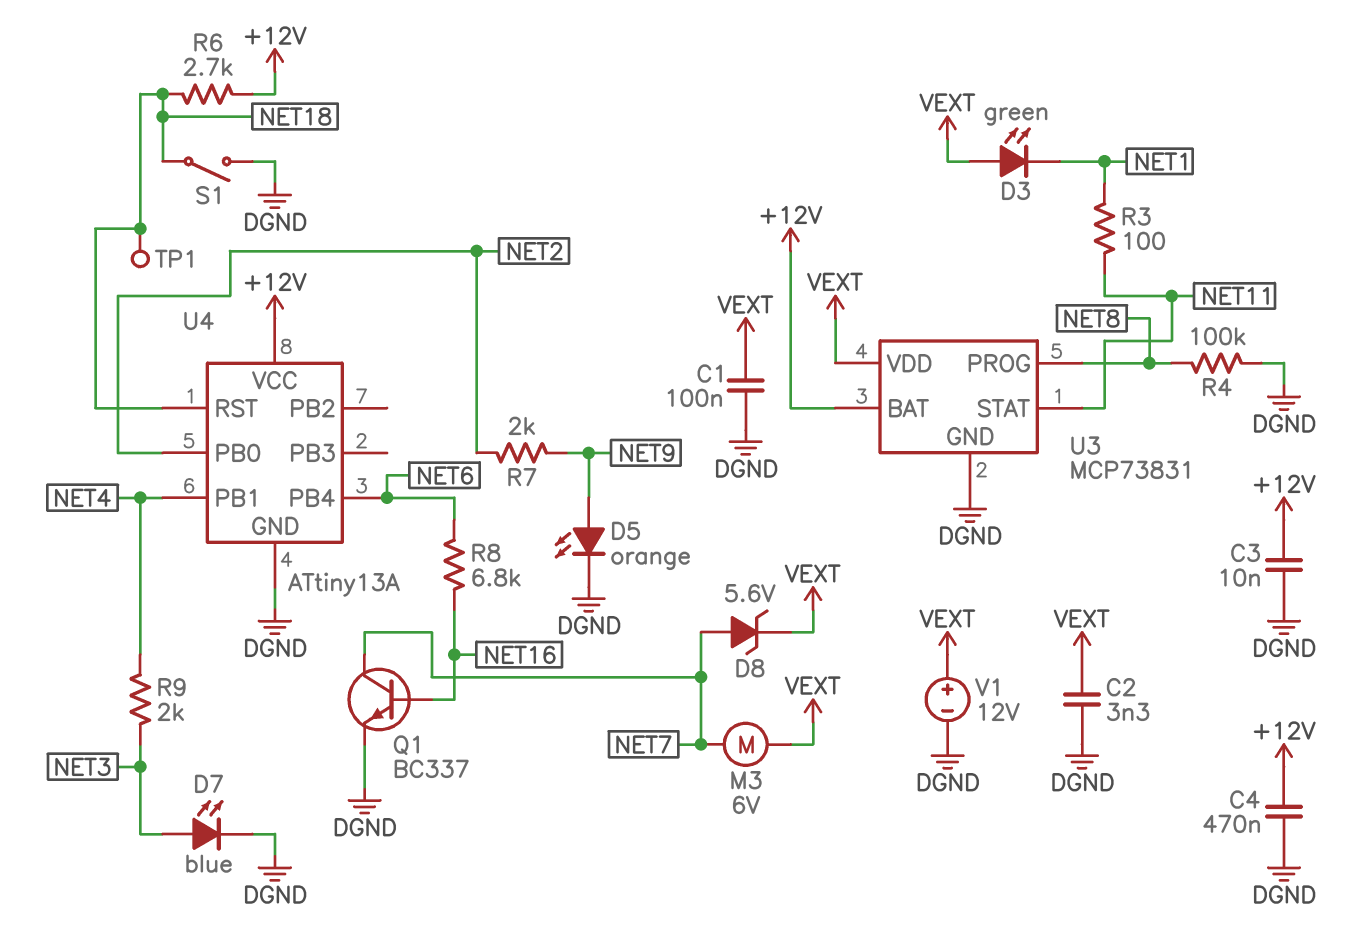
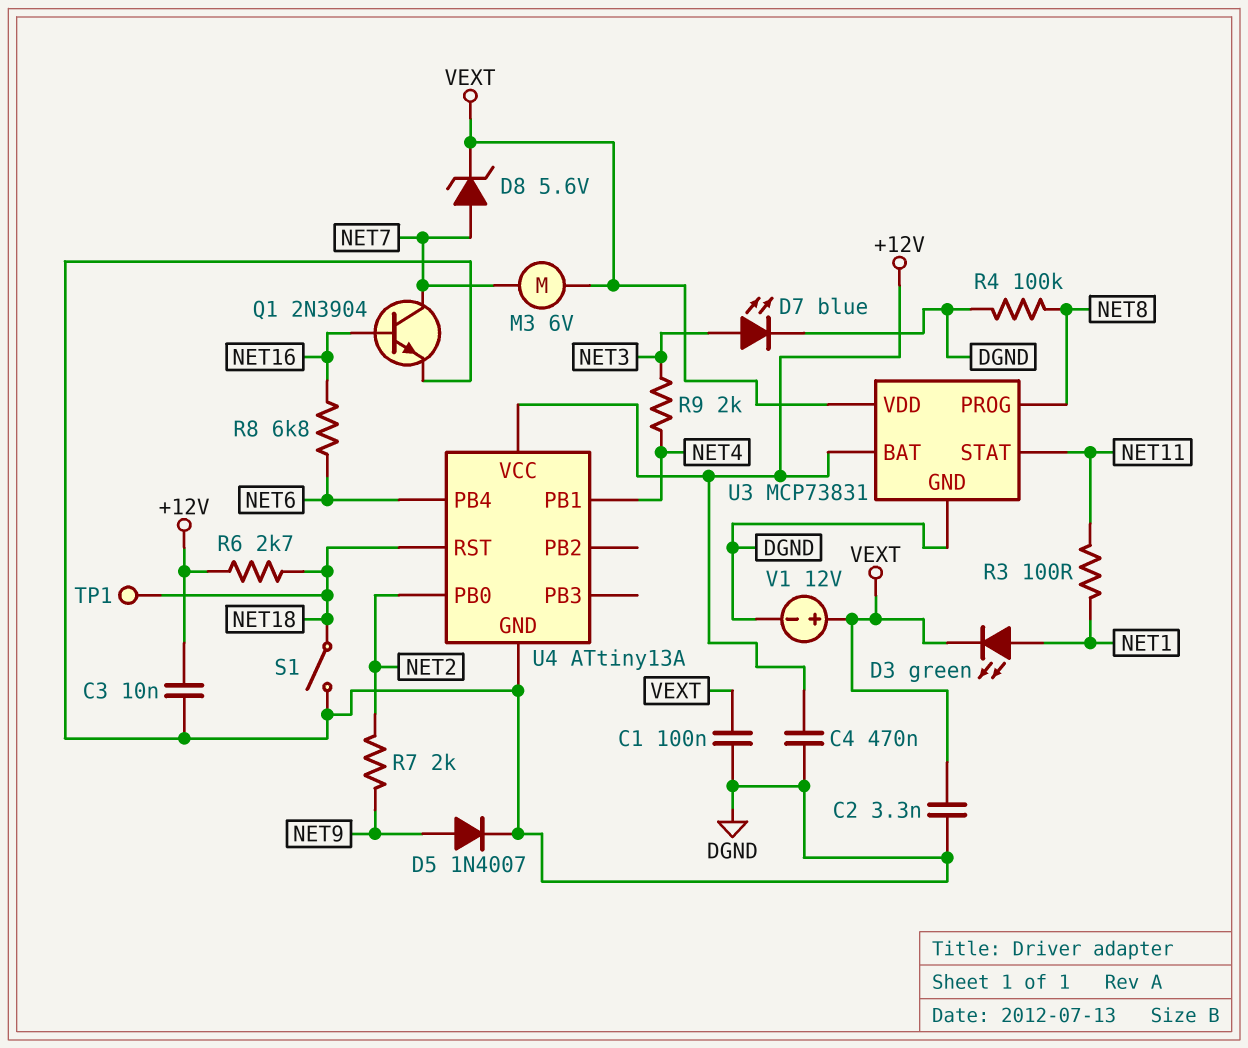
D3: LED green (A VEXT, K NET1) -> LED green (A NET1, K VEXT)
D5: LED orange (A NET9, K DGND) -> diode 1N4007 (A NET9, K DGND)
Q1: NPN BC337 (B NET16, C NET7, E DGND) -> NPN 2N3904 (B NET16, C NET7, E DGND)

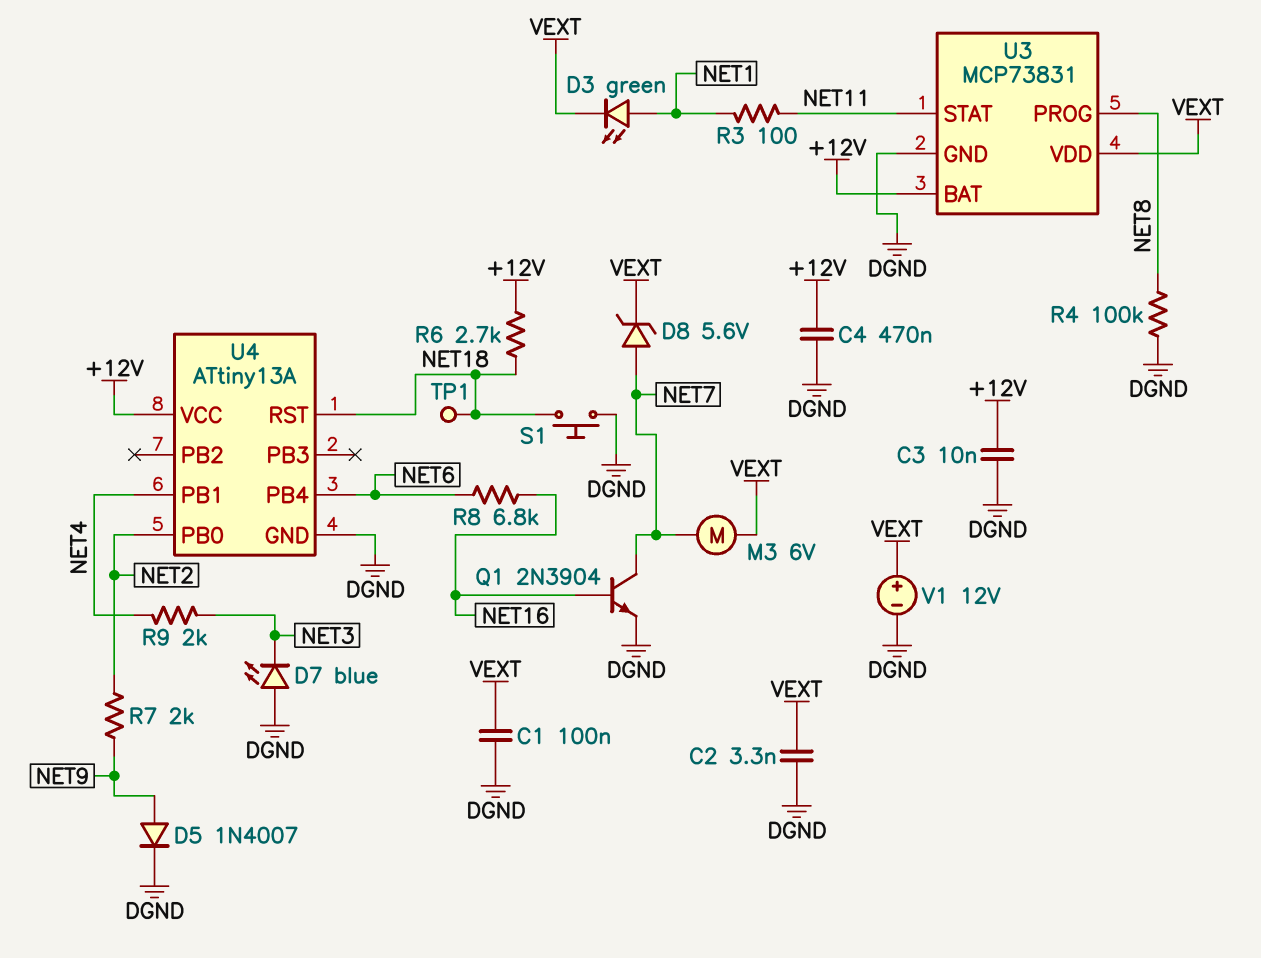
D7: LED blue (A NET3, K DGND) -> LED blue (A DGND, K NET3)
S1: switch (DGND, NET18) -> button (DGND, NET18)

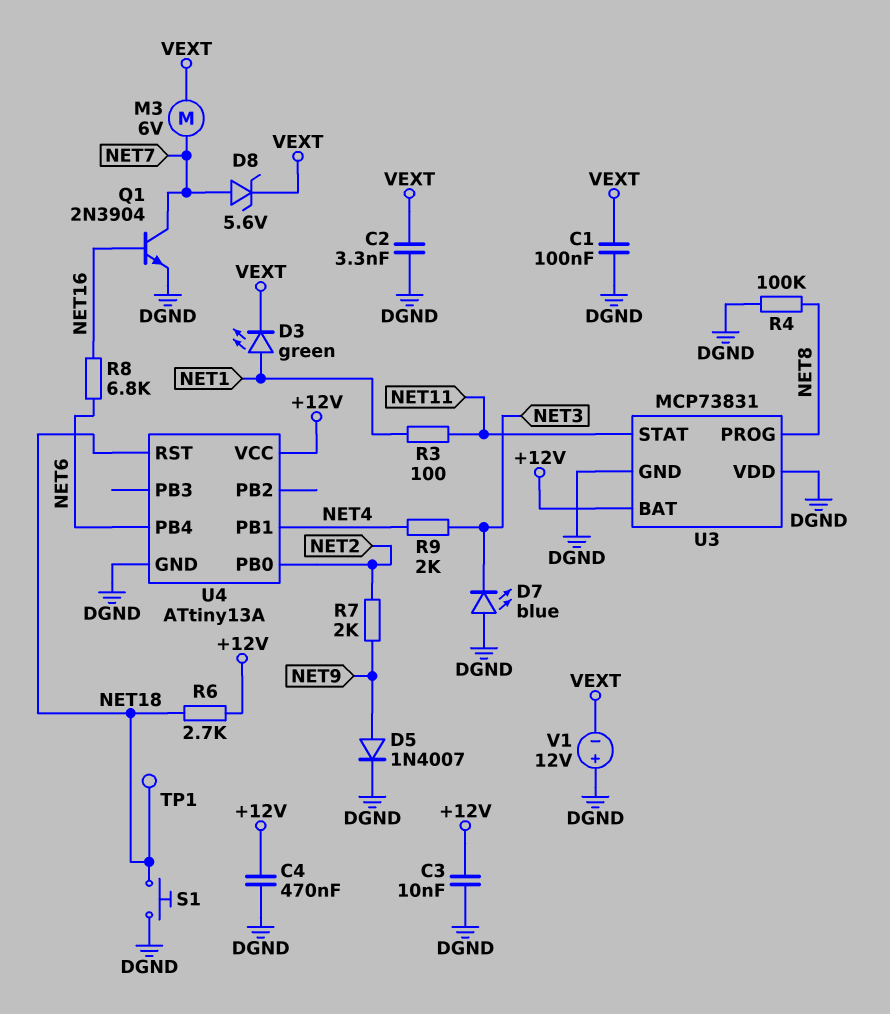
U3 pin VDD: VEXT -> DGND
V1: 12V (plus VEXT, minus DGND) -> 12V (plus DGND, minus VEXT)

